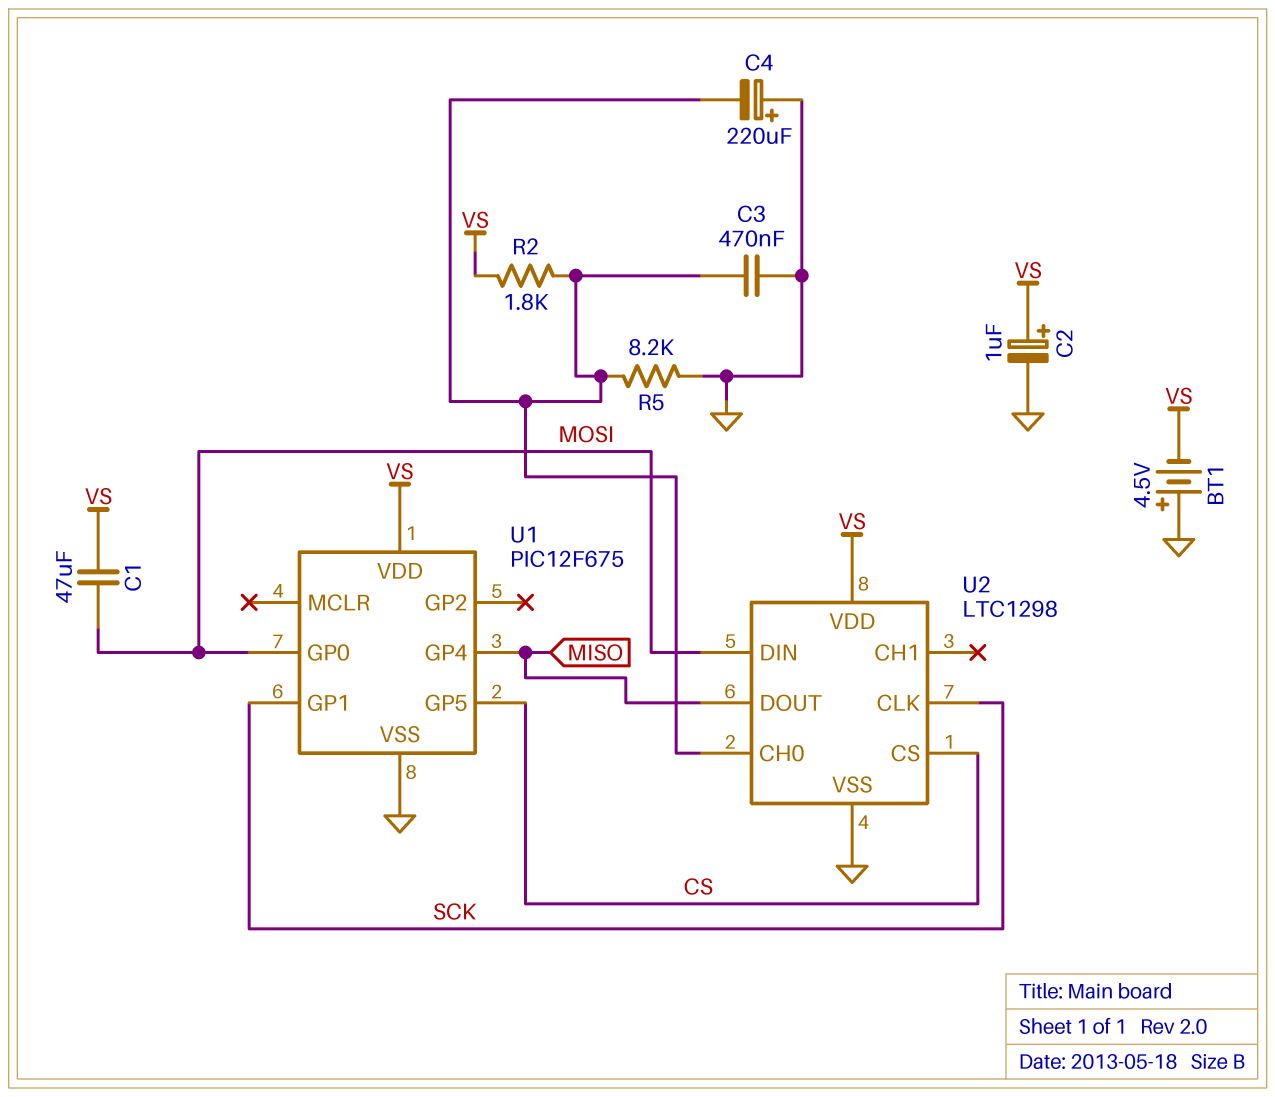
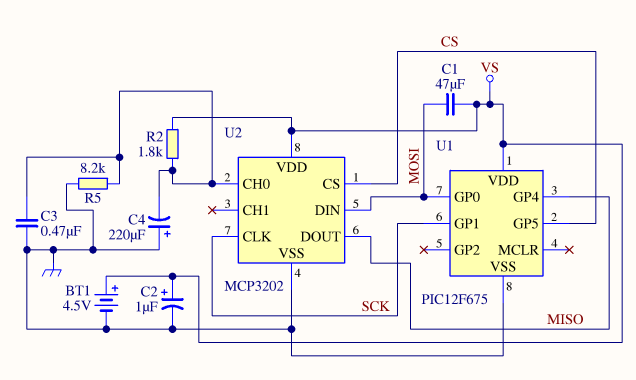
BT1: 4.5V (plus GND, minus VS) -> 4.5V (plus VS, minus GND)
U2: LTC1298 -> MCP3202

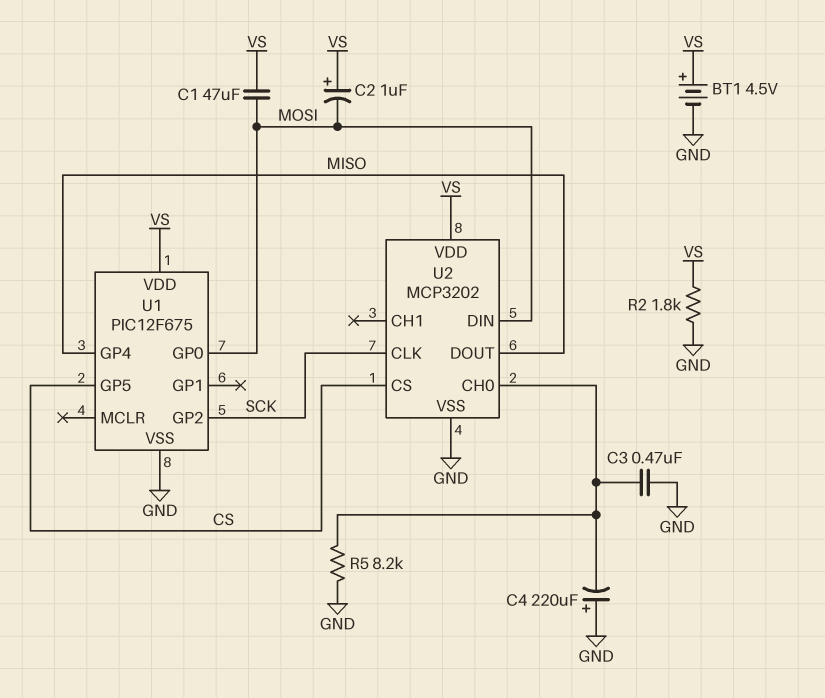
C2: 1uF (plus VS, minus GND) -> 1uF (plus VS, minus MOSI)
R2: 1.8k (U2/CH0, VS) -> 1.8k (GND, VS)
U1 pin GP1: SCK -> none
U1 pin GP2: none -> SCK

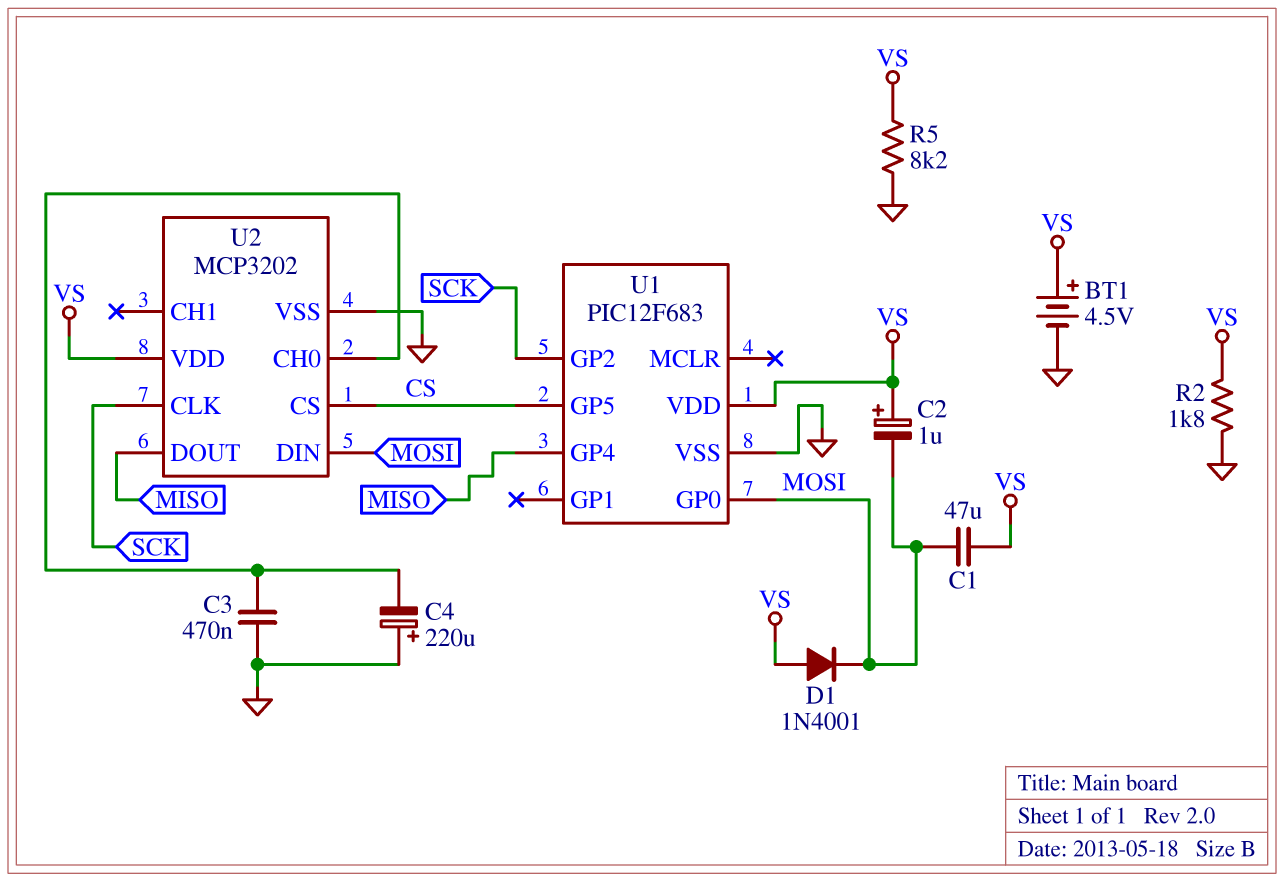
D1: none -> diode 1N4001 (A VS, K MOSI)
R5: 8.2k (GND, U2/CH0) -> 8.2k (GND, VS)
U1: PIC12F675 -> PIC12F683

